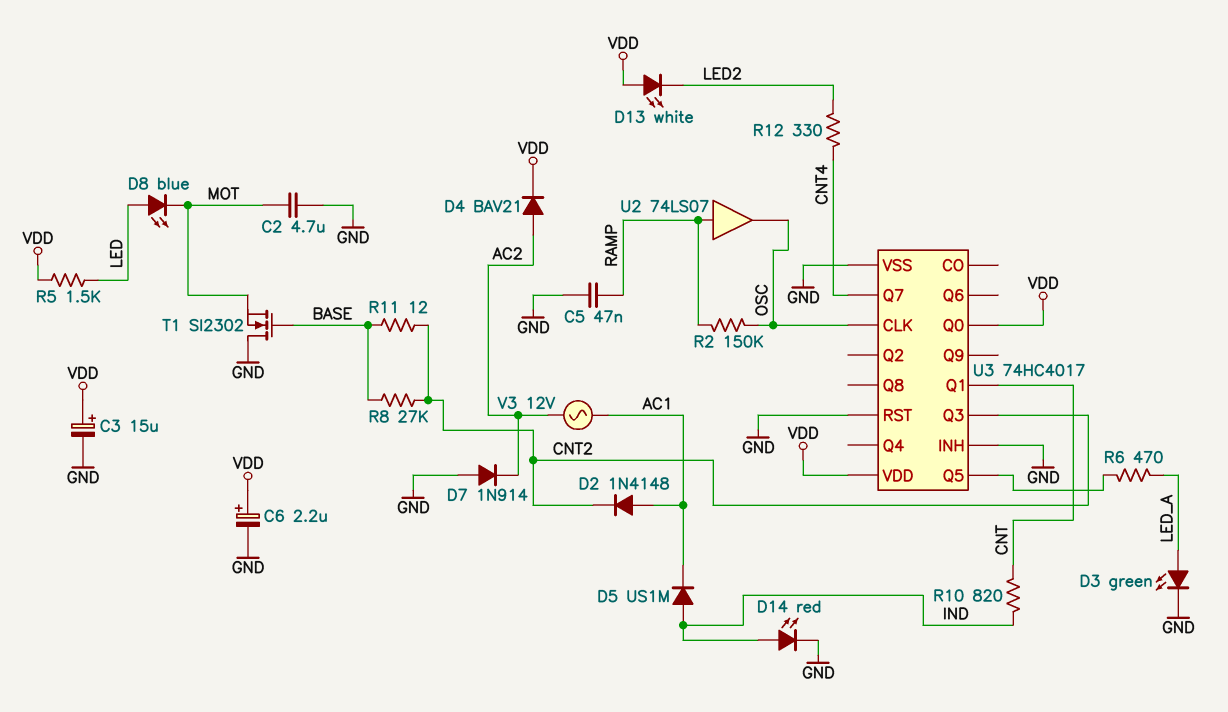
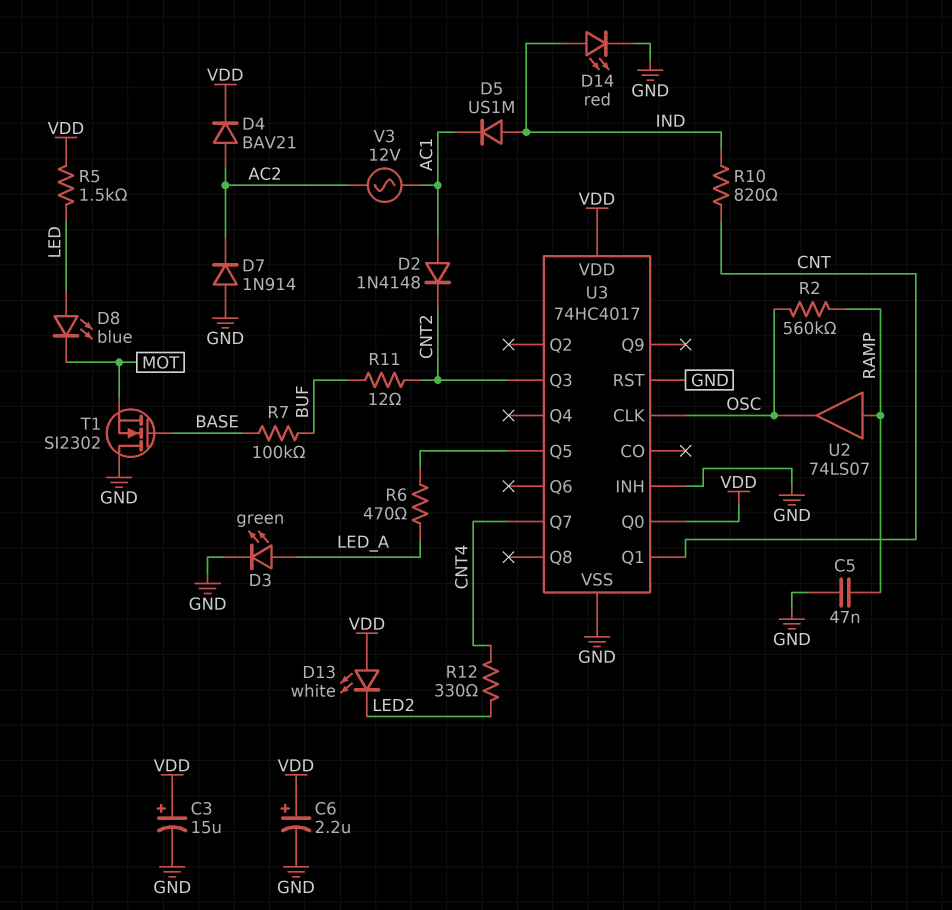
C2: 4.7uF (GND, MOT) -> none
R2: 150k (OSC, RAMP) -> 560k (OSC, RAMP)
R7: none -> 100k (BASE, BUF)
R8: 27k (BASE, CNT2) -> none
R11: 12 (BASE, CNT2) -> 12 (BUF, CNT2)

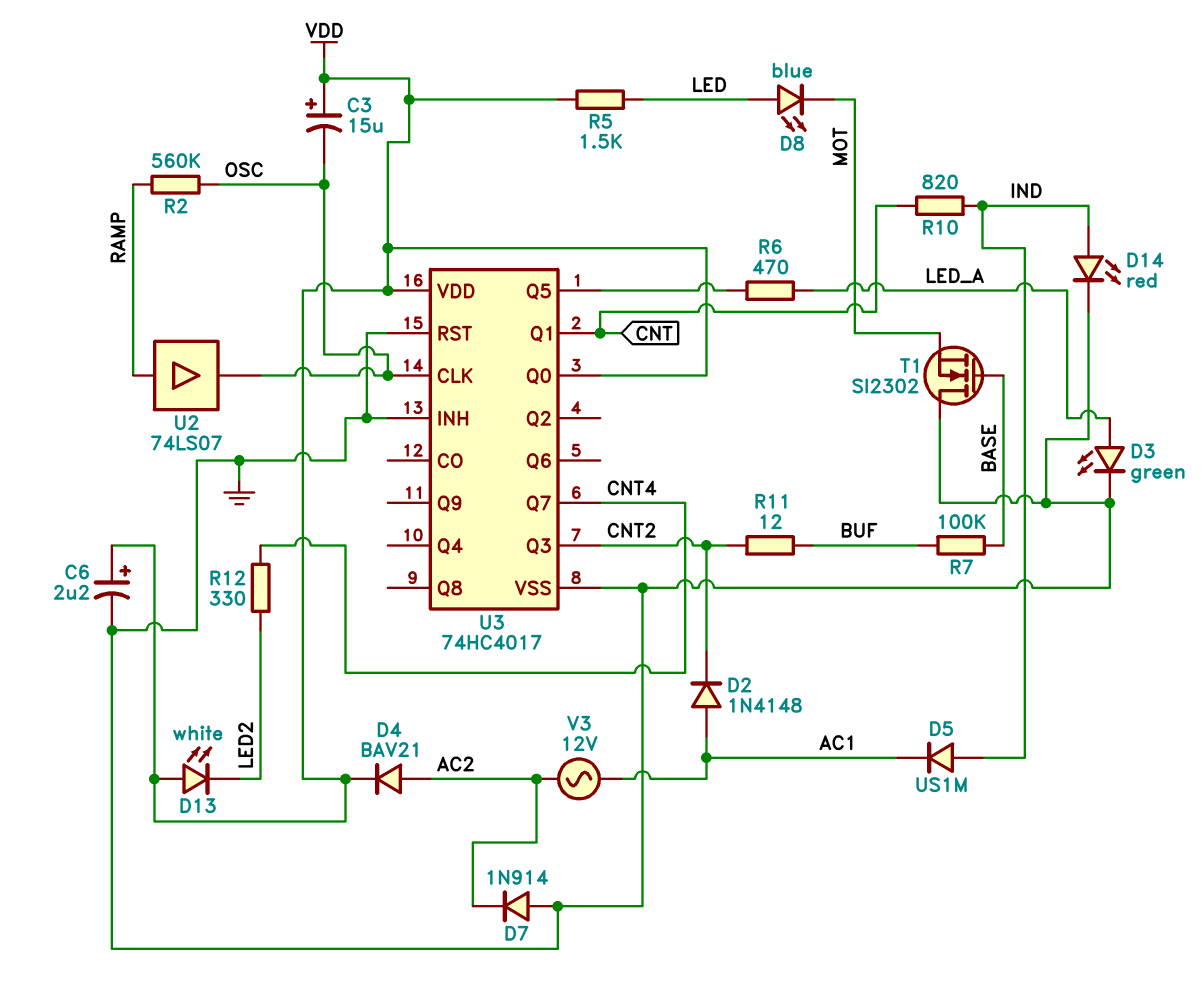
C3: 15uF (plus VDD, minus GND) -> 15uF (plus VDD, minus OSC)
C5: 47nF (GND, RAMP) -> none

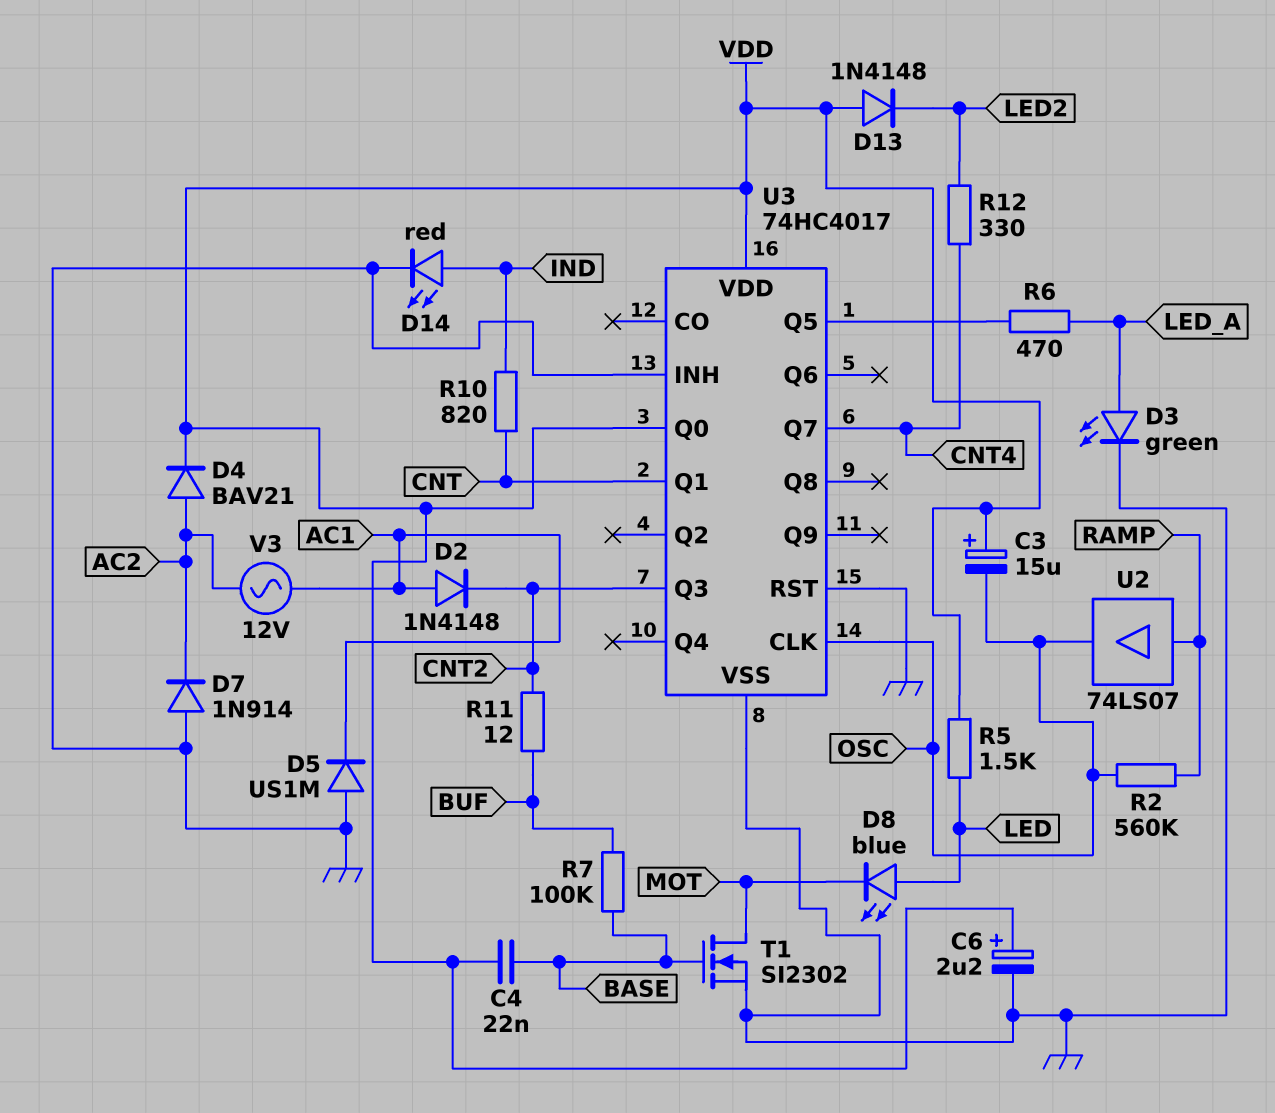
C4: none -> 22nF (BASE, VDD)
D5: diode US1M (A IND, K AC1) -> diode US1M (A GND, K AC1)
D13: LED white (A VDD, K LED2) -> diode 1N4148 (A VDD, K LED2)
T1: NMOS SI2302 (G BASE, D GND, S MOT) -> NMOS SI2302 (G BASE, D MOT, S GND)

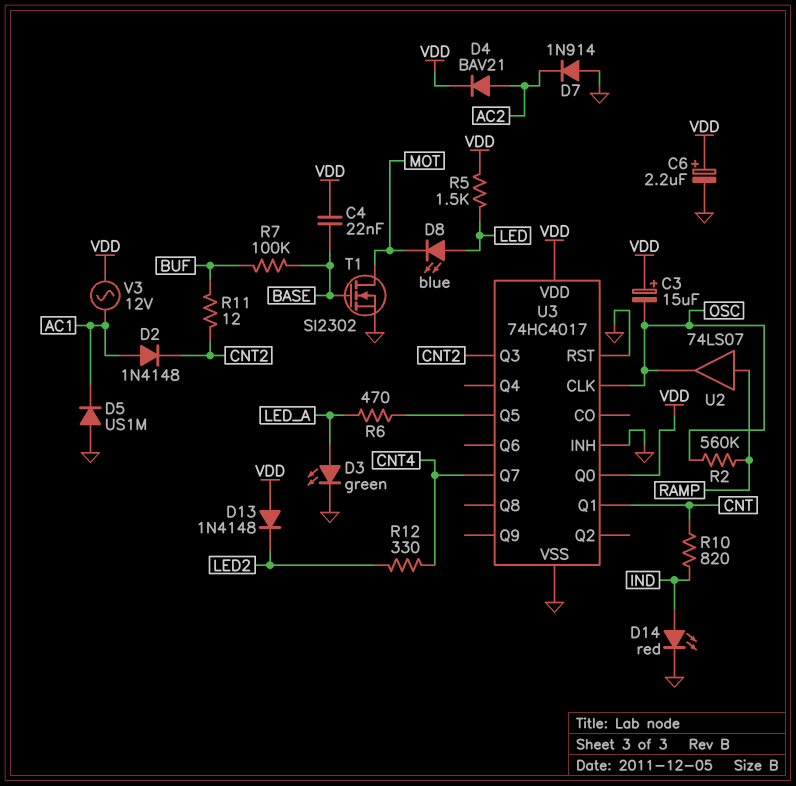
V3: AC 12V (AC1, AC2) -> AC 12V (AC1, VDD)

